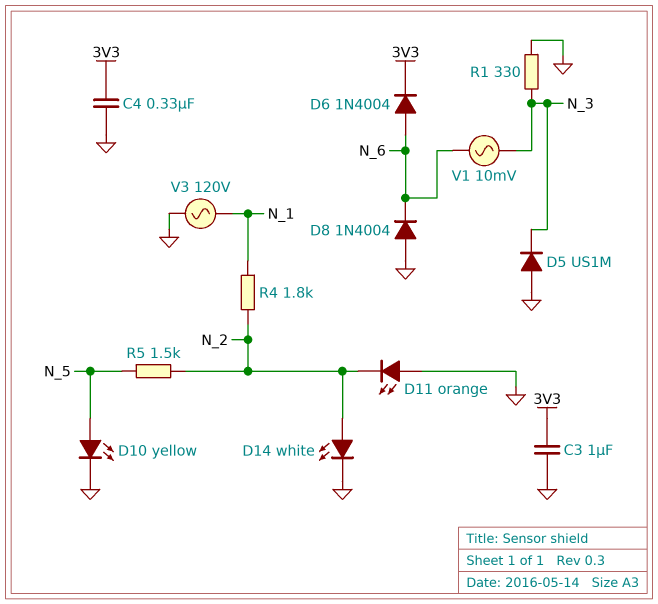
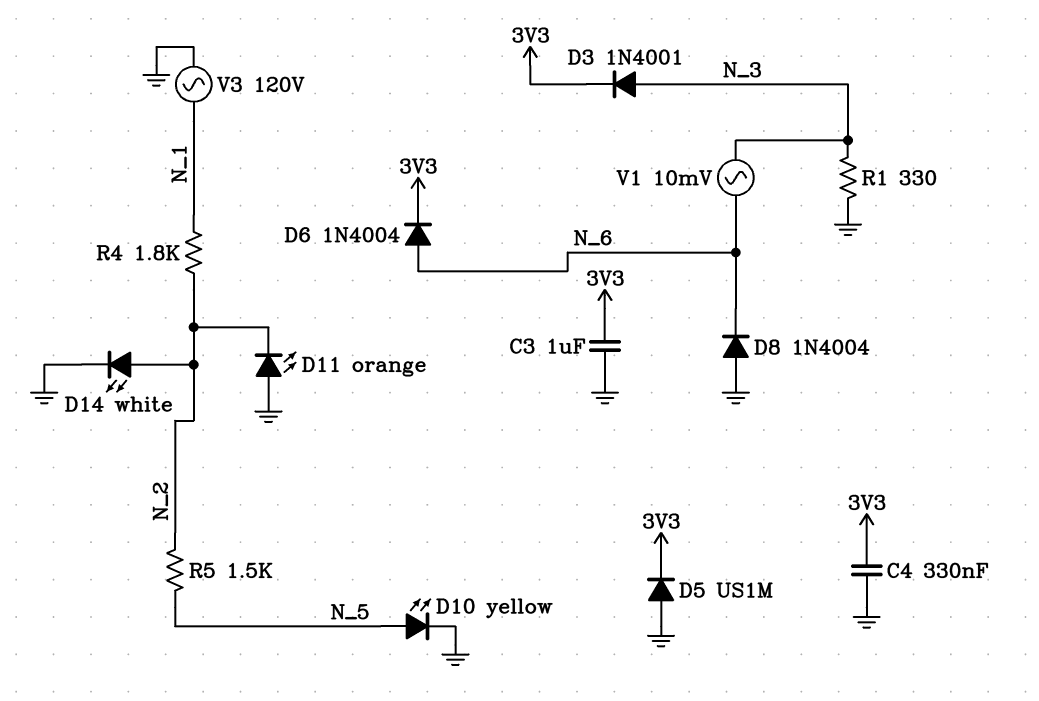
D3: none -> diode 1N4001 (A N_3, K 3V3)
D5: diode US1M (A GND, K N_3) -> diode US1M (A GND, K 3V3)

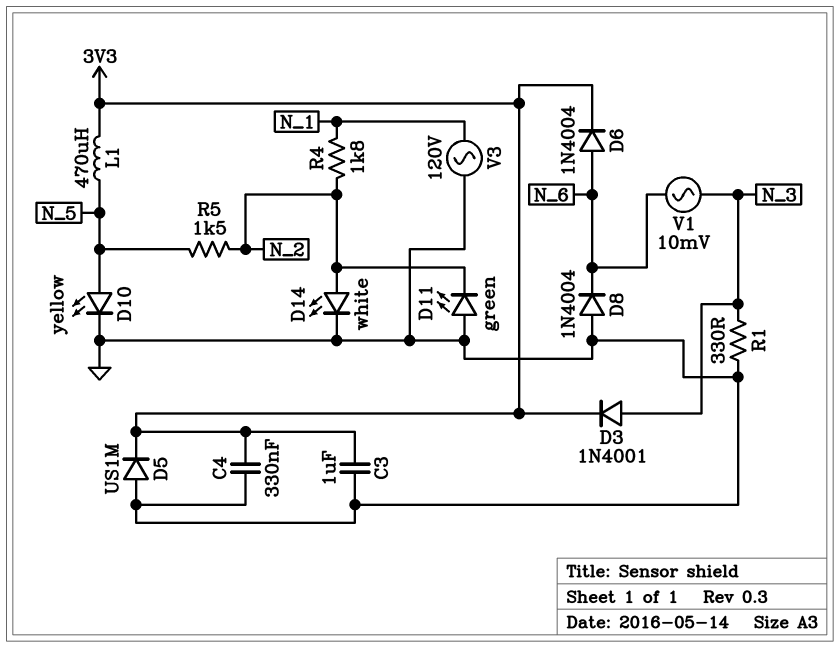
D11: LED orange (A GND, K N_2) -> LED green (A GND, K N_2)
L1: none -> 470uH (3V3, N_5)

